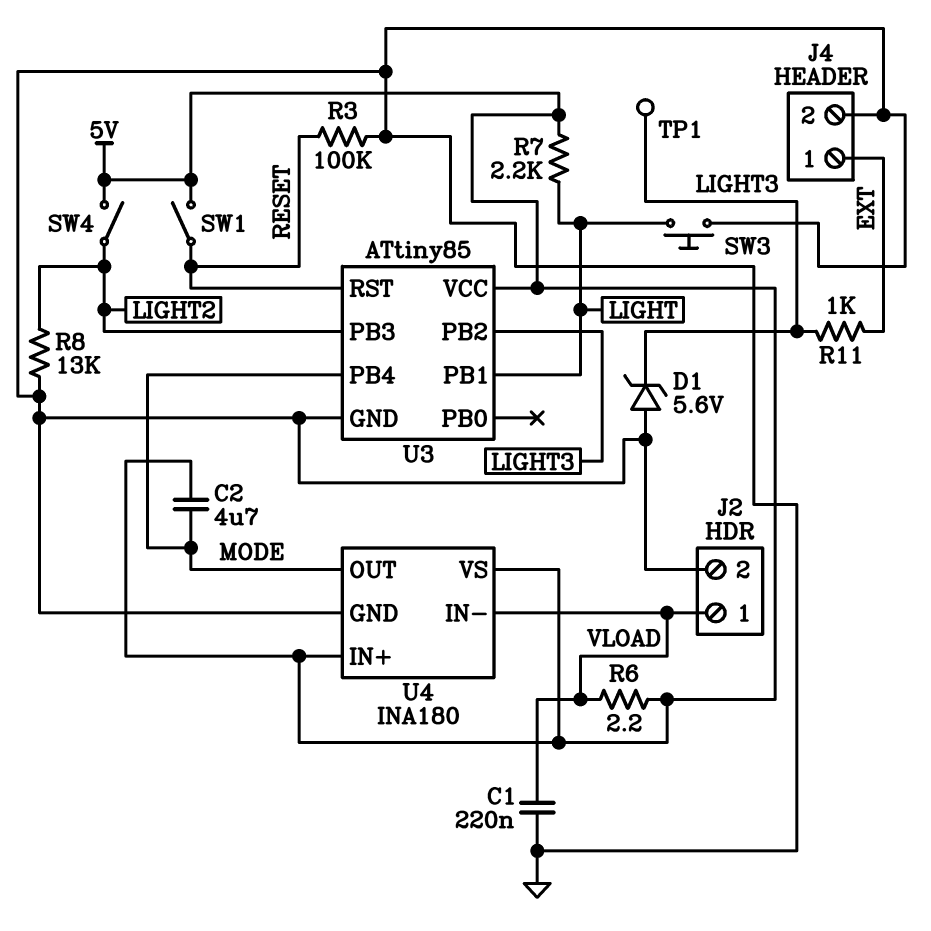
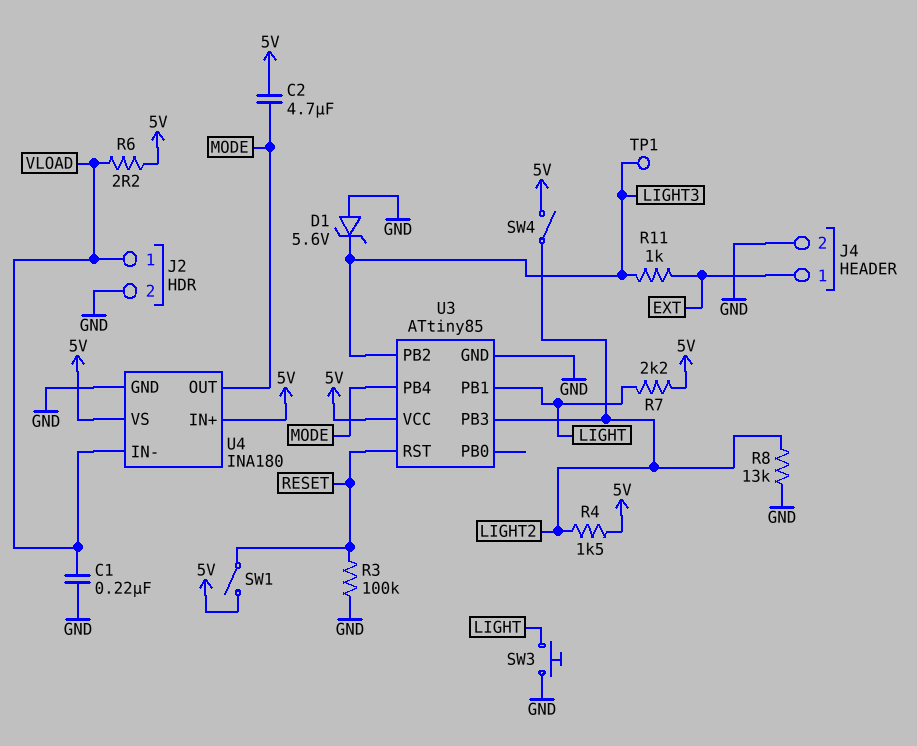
R4: none -> 1.5k (5V, LIGHT2)

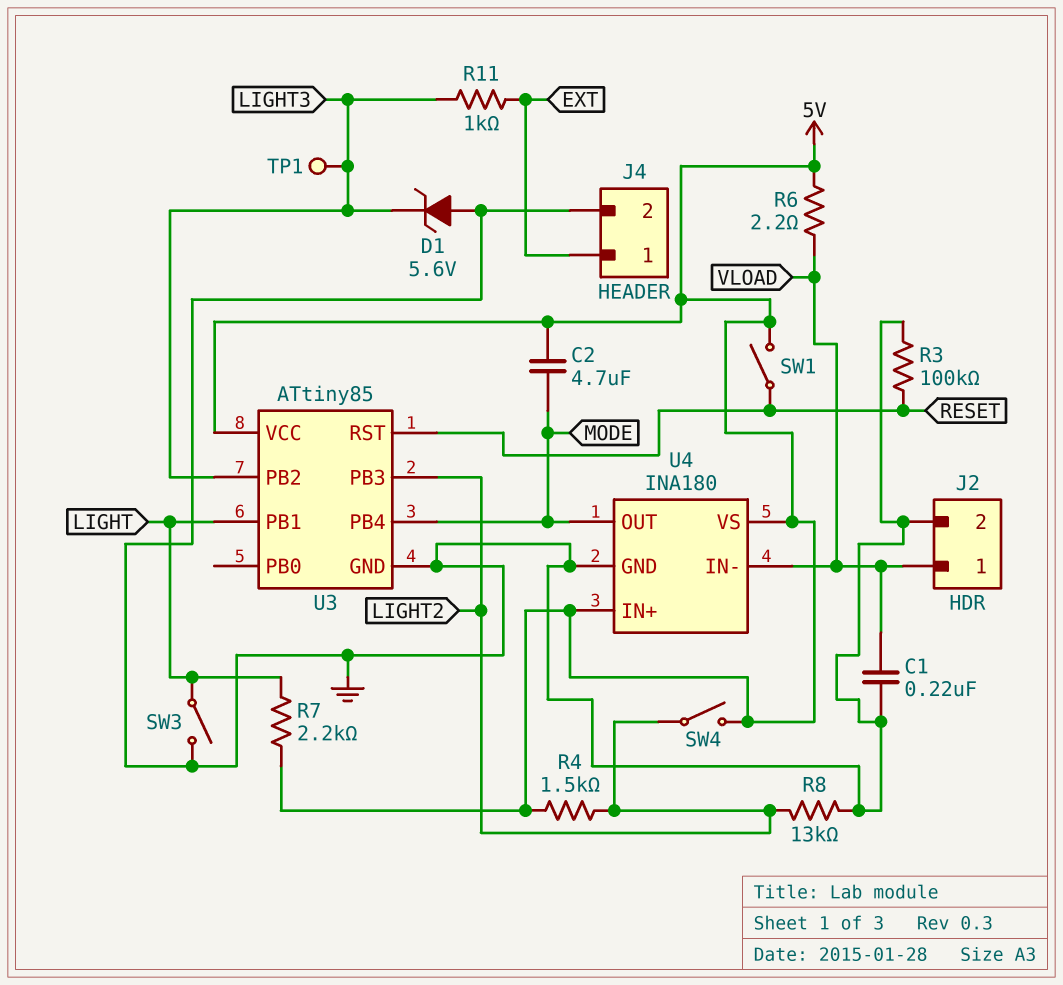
SW3: button (GND, LIGHT) -> switch (GND, LIGHT)

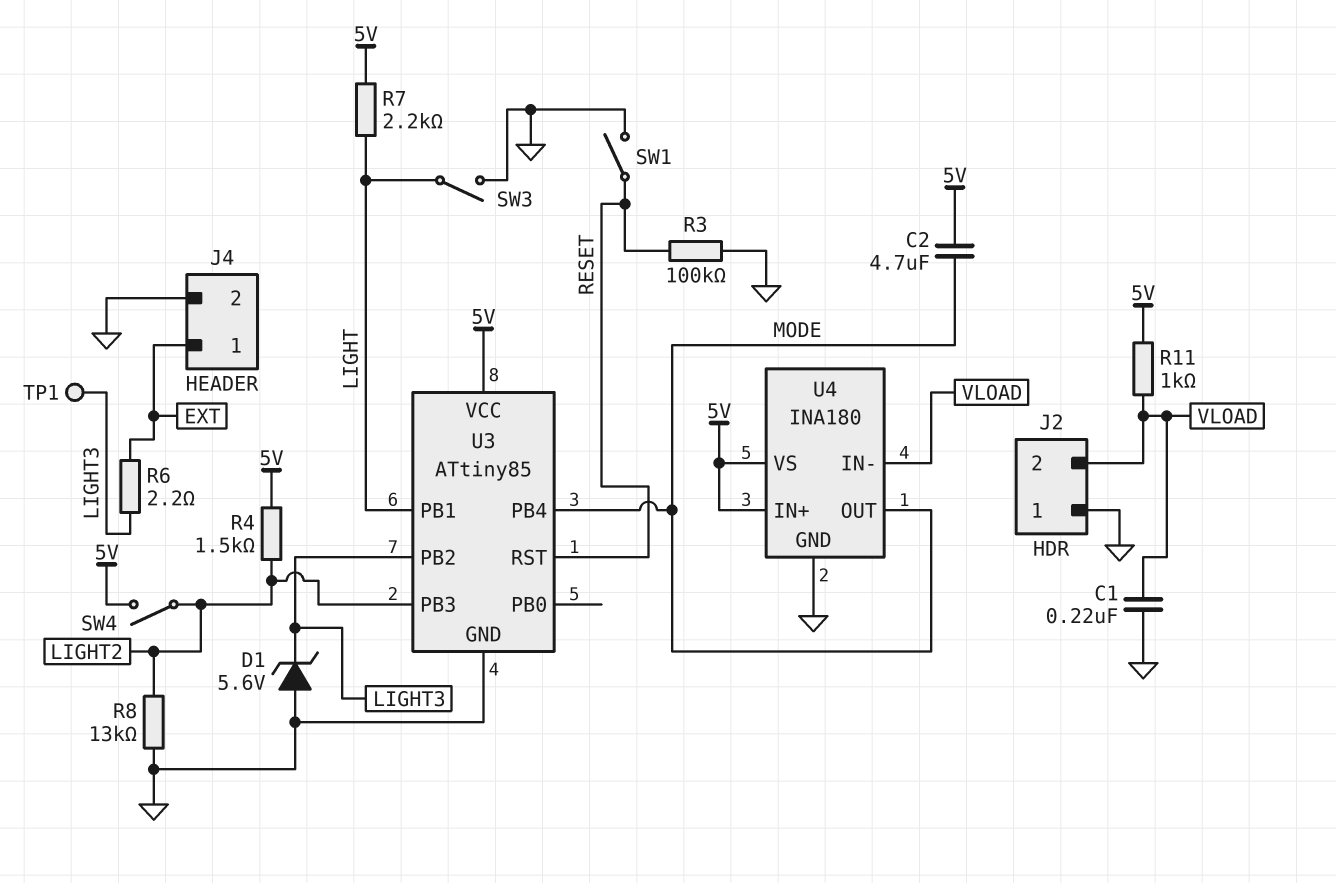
J2 pin 1: VLOAD -> GND
J2 pin 2: GND -> VLOAD
R6: 2.2 (5V, VLOAD) -> 2.2 (EXT, LIGHT3)
R11: 1k (EXT, LIGHT3) -> 1k (5V, VLOAD)
SW1: switch (5V, RESET) -> switch (GND, RESET)

